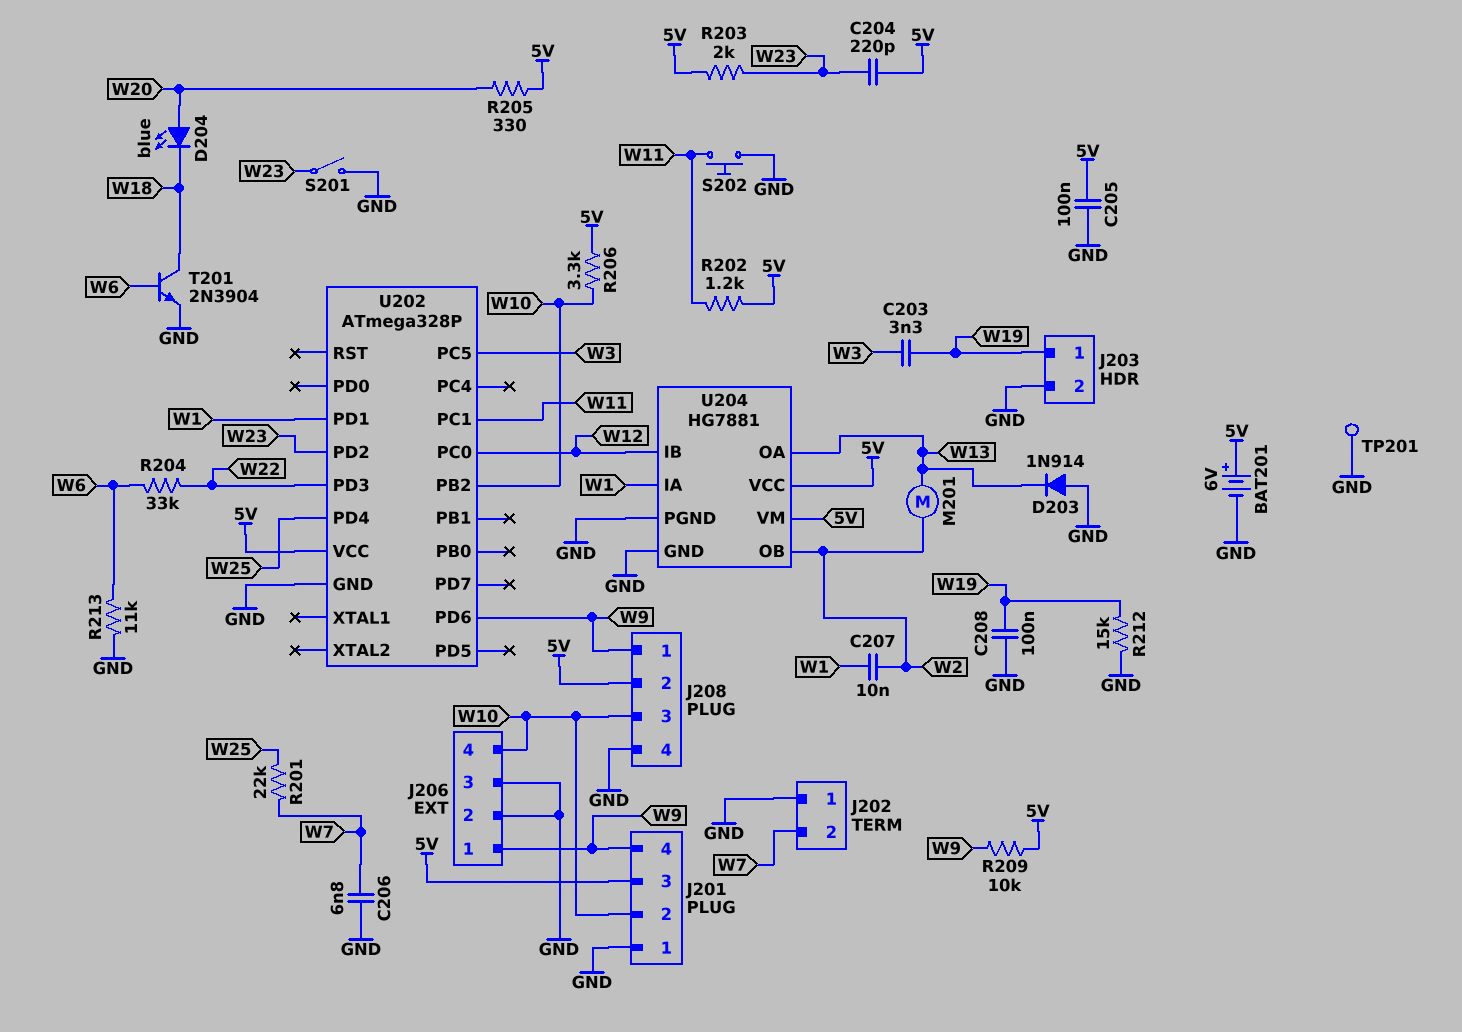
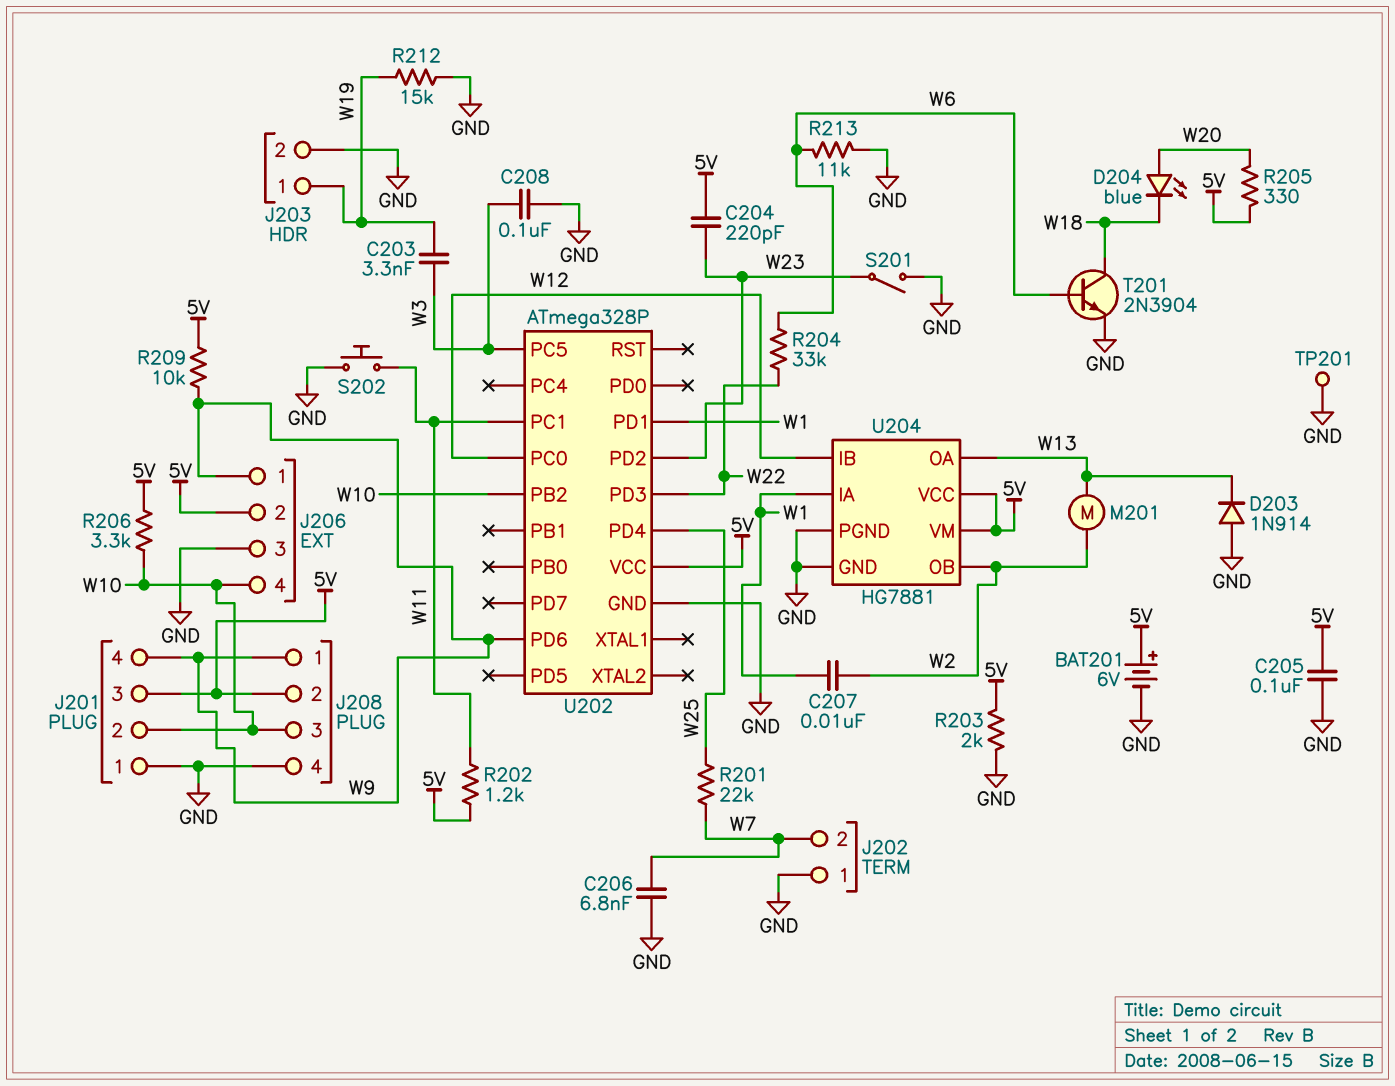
C208: 100nF (GND, W19) -> 100nF (GND, W3)
J206 pin 2: GND -> 5V
R203: 2k (5V, W23) -> 2k (5V, GND)

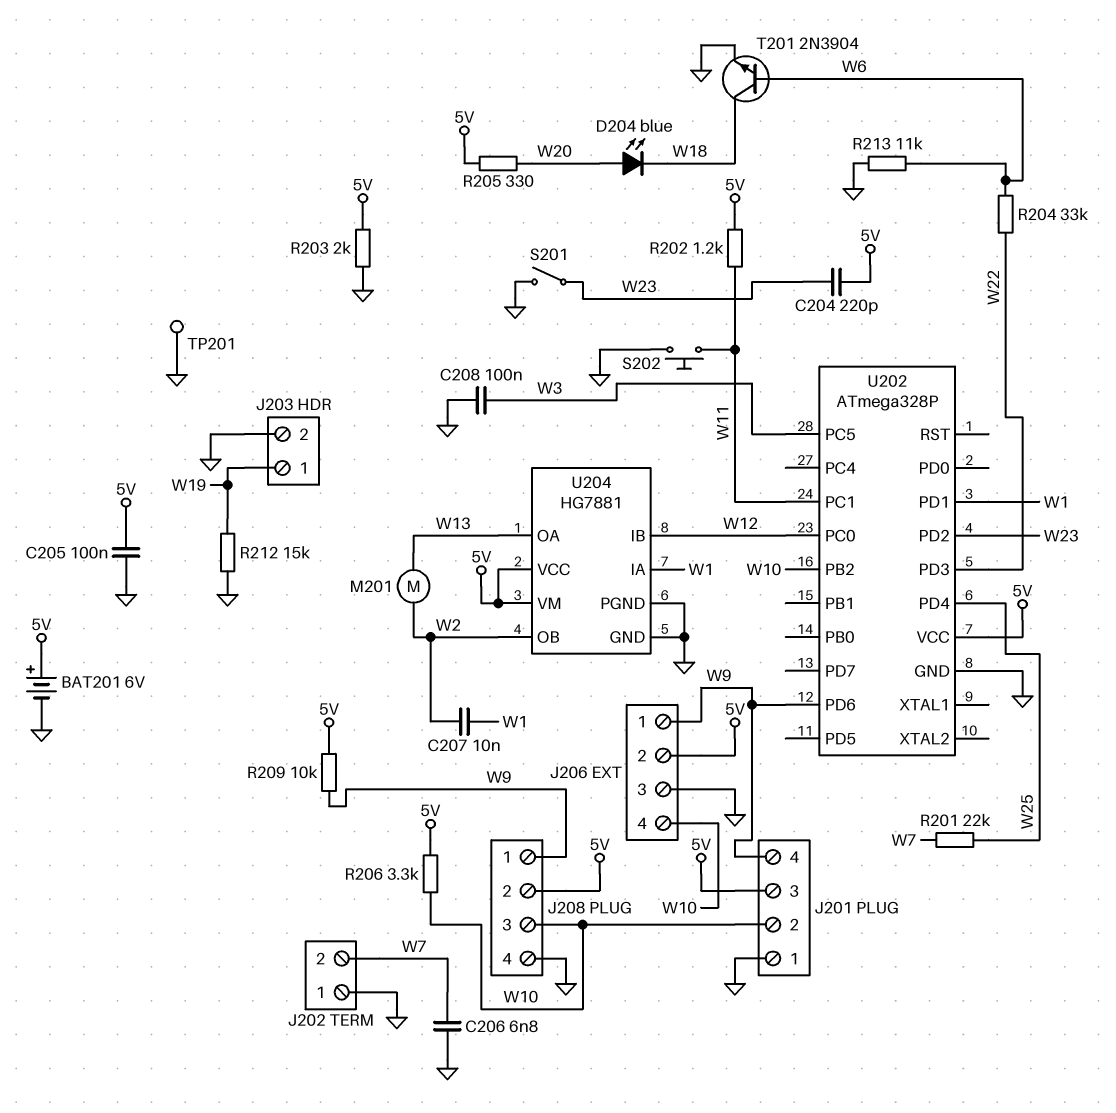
C203: 3.3nF (W3, W19) -> none
D203: diode 1N914 (A GND, K W13) -> none

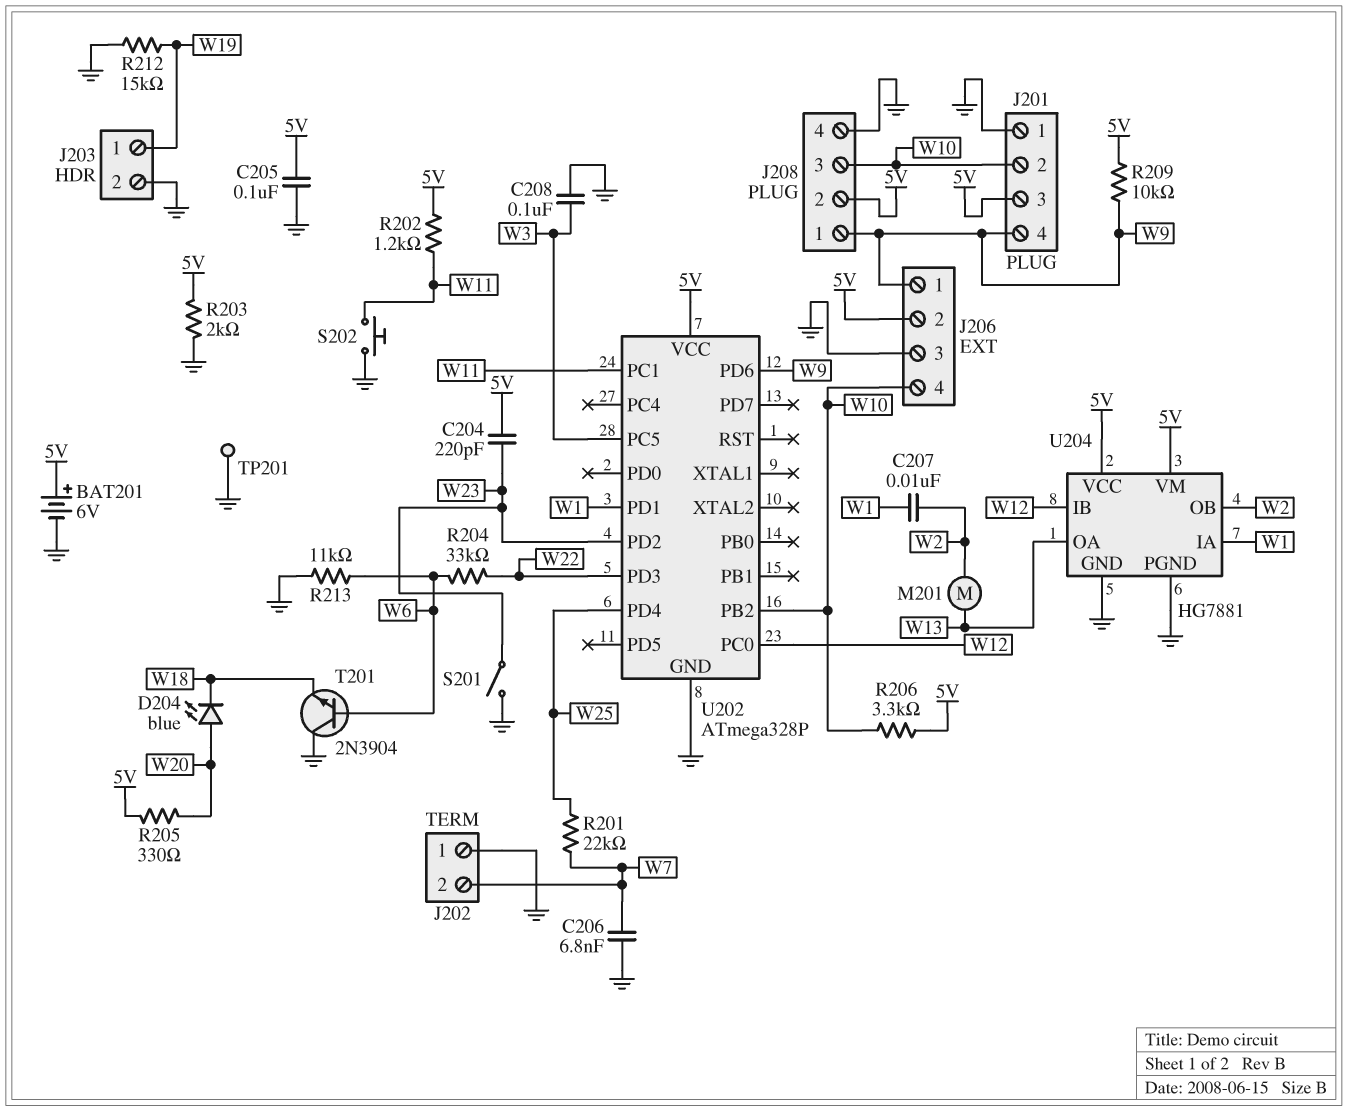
T201: NPN 2N3904 (B W6, C W18, E GND) -> NPN 2N3904 (B W6, C GND, E W18)

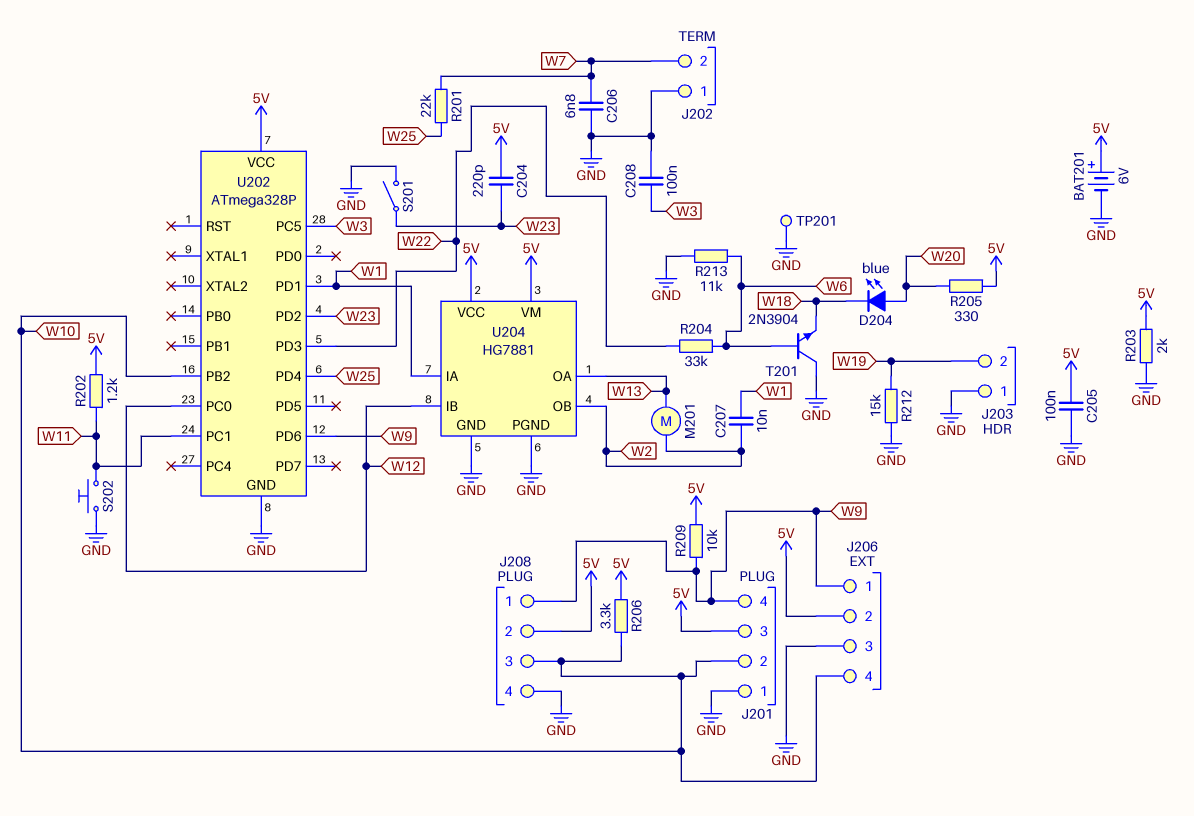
J203 pin 1: W19 -> GND
J203 pin 2: GND -> W19

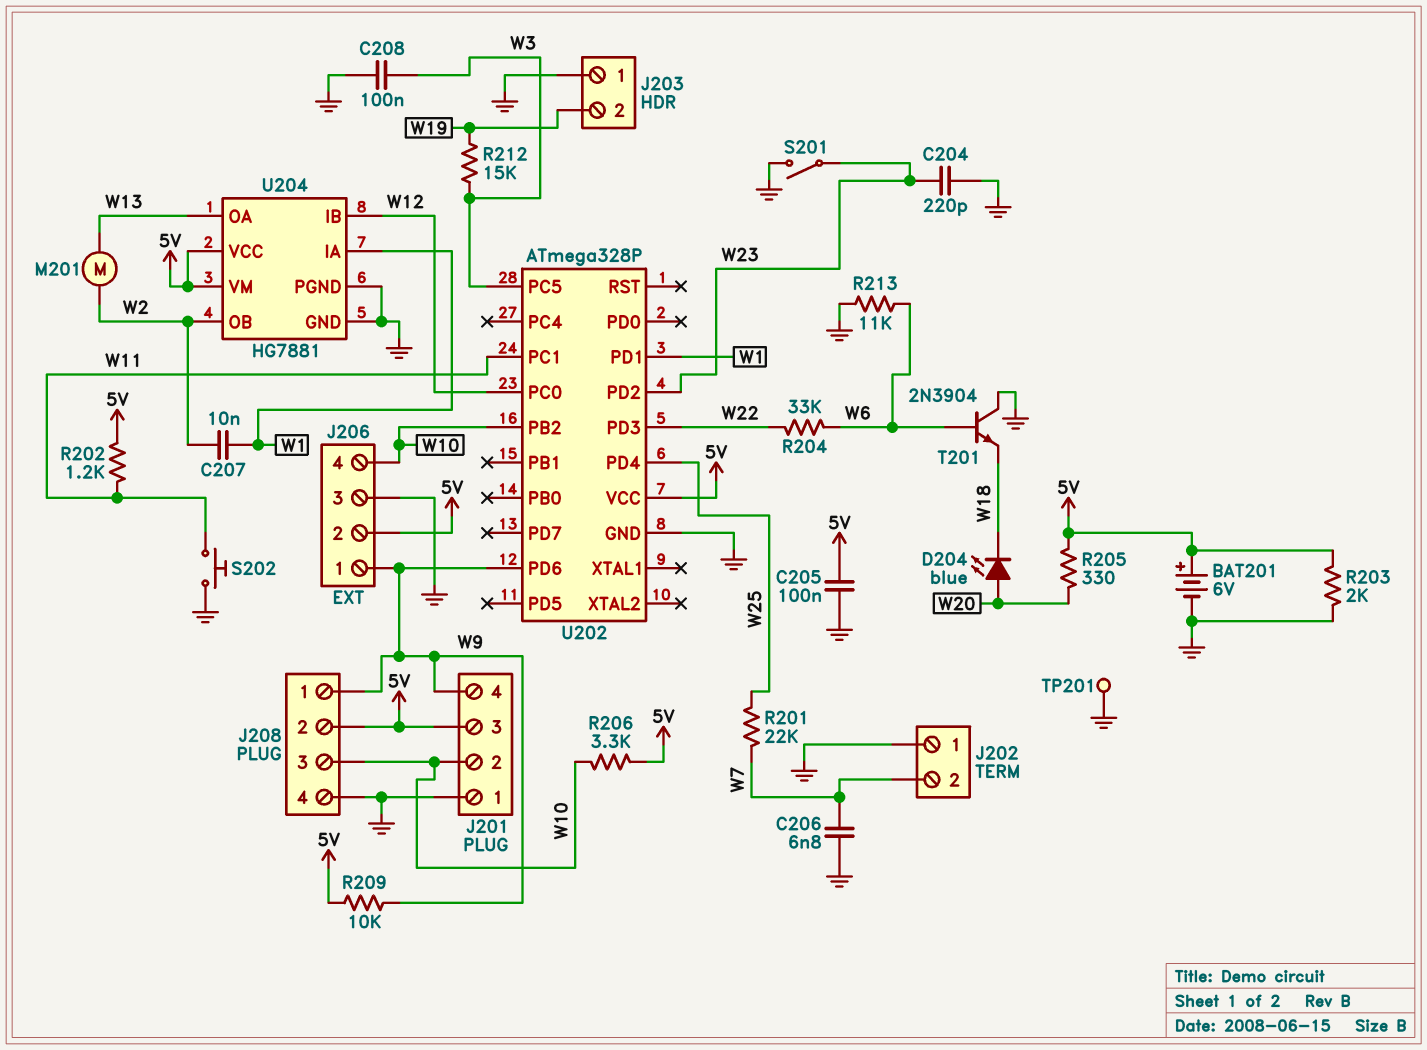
C204: 220pF (5V, W23) -> 220pF (GND, W23)
R212: 15k (GND, W19) -> 15k (W3, W19)

